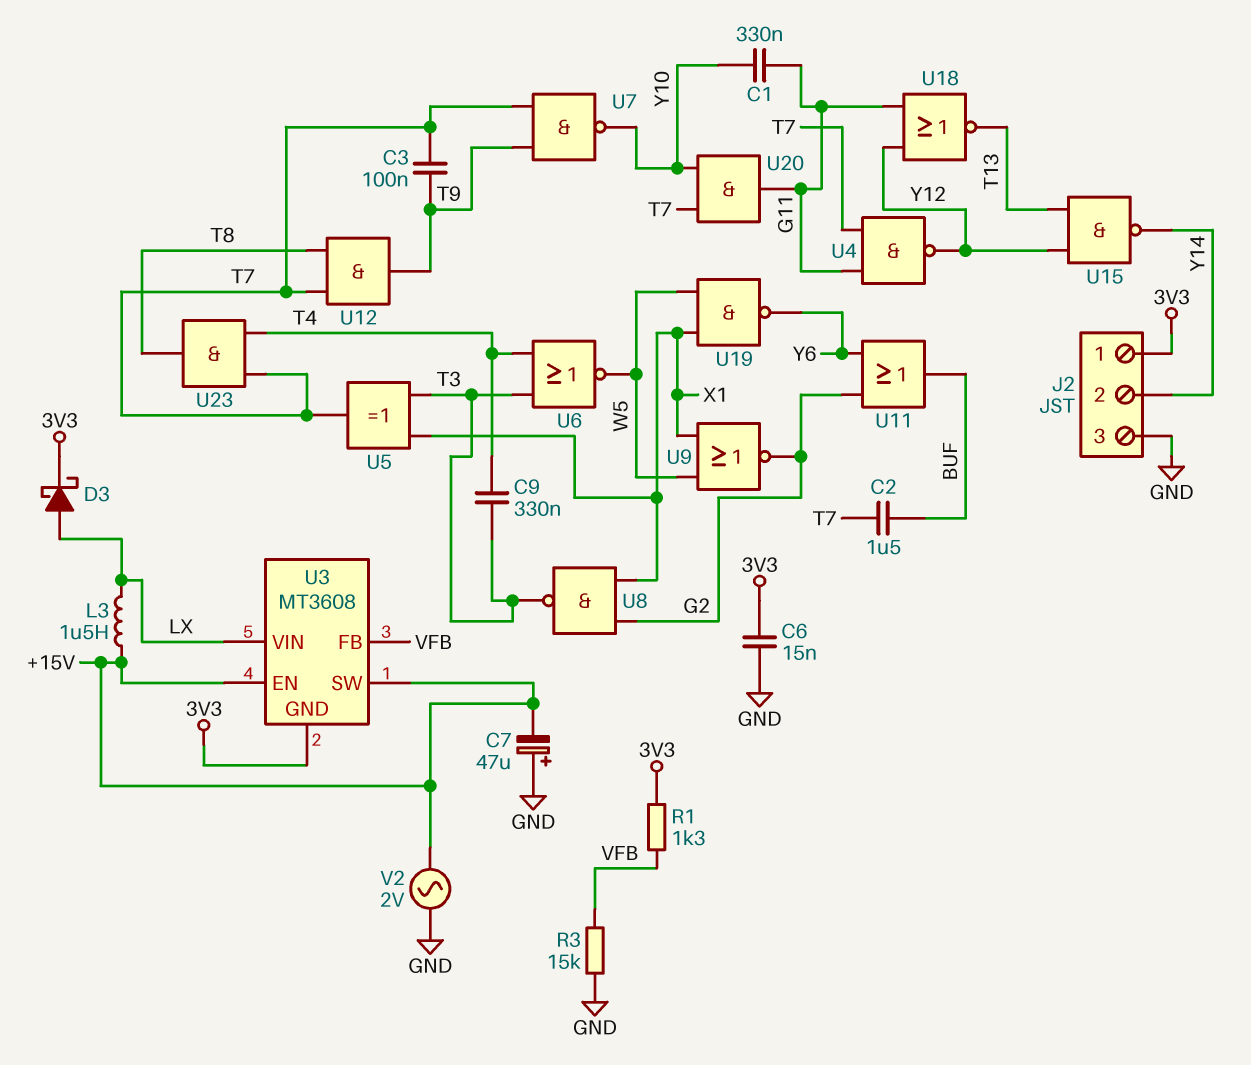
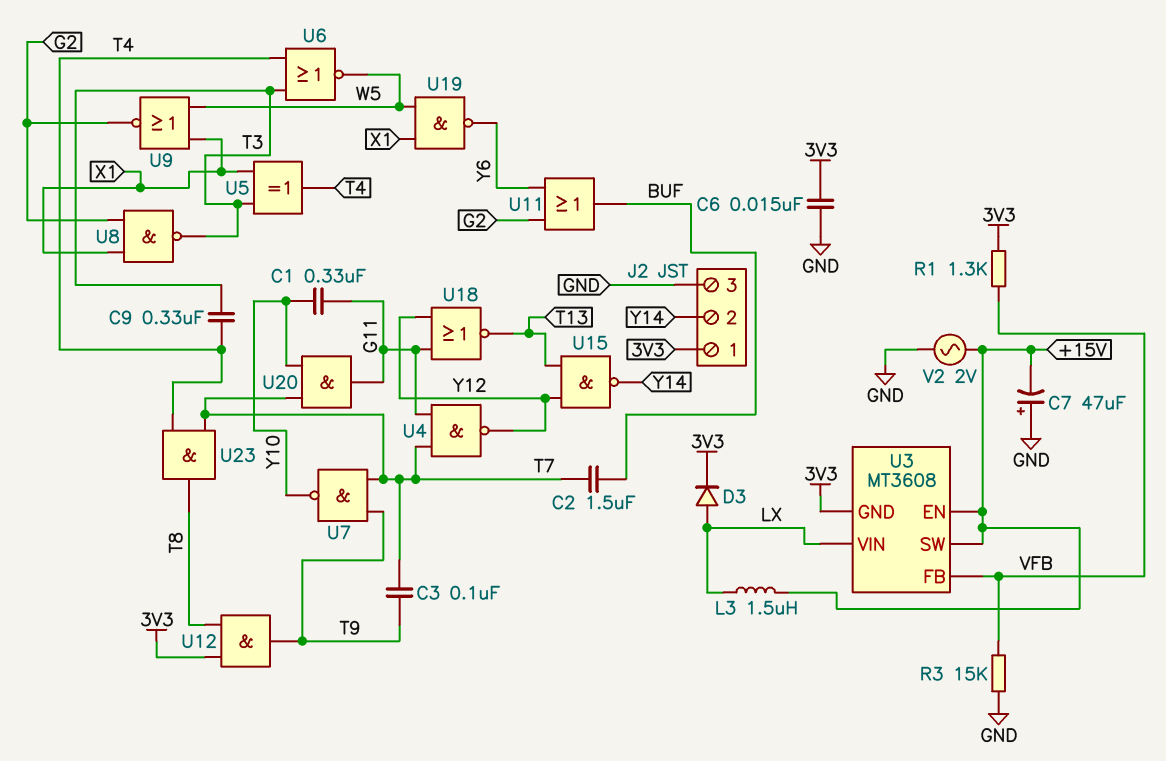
D3: schottky (A LX, K 3V3) -> diode (A LX, K 3V3)
U5: XOR (in T3, in X1, out T7) -> XOR (in T3, in X1, out T4)
U12: AND (in T7, in T8, out T9) -> AND (in 3V3, in T8, out T9)

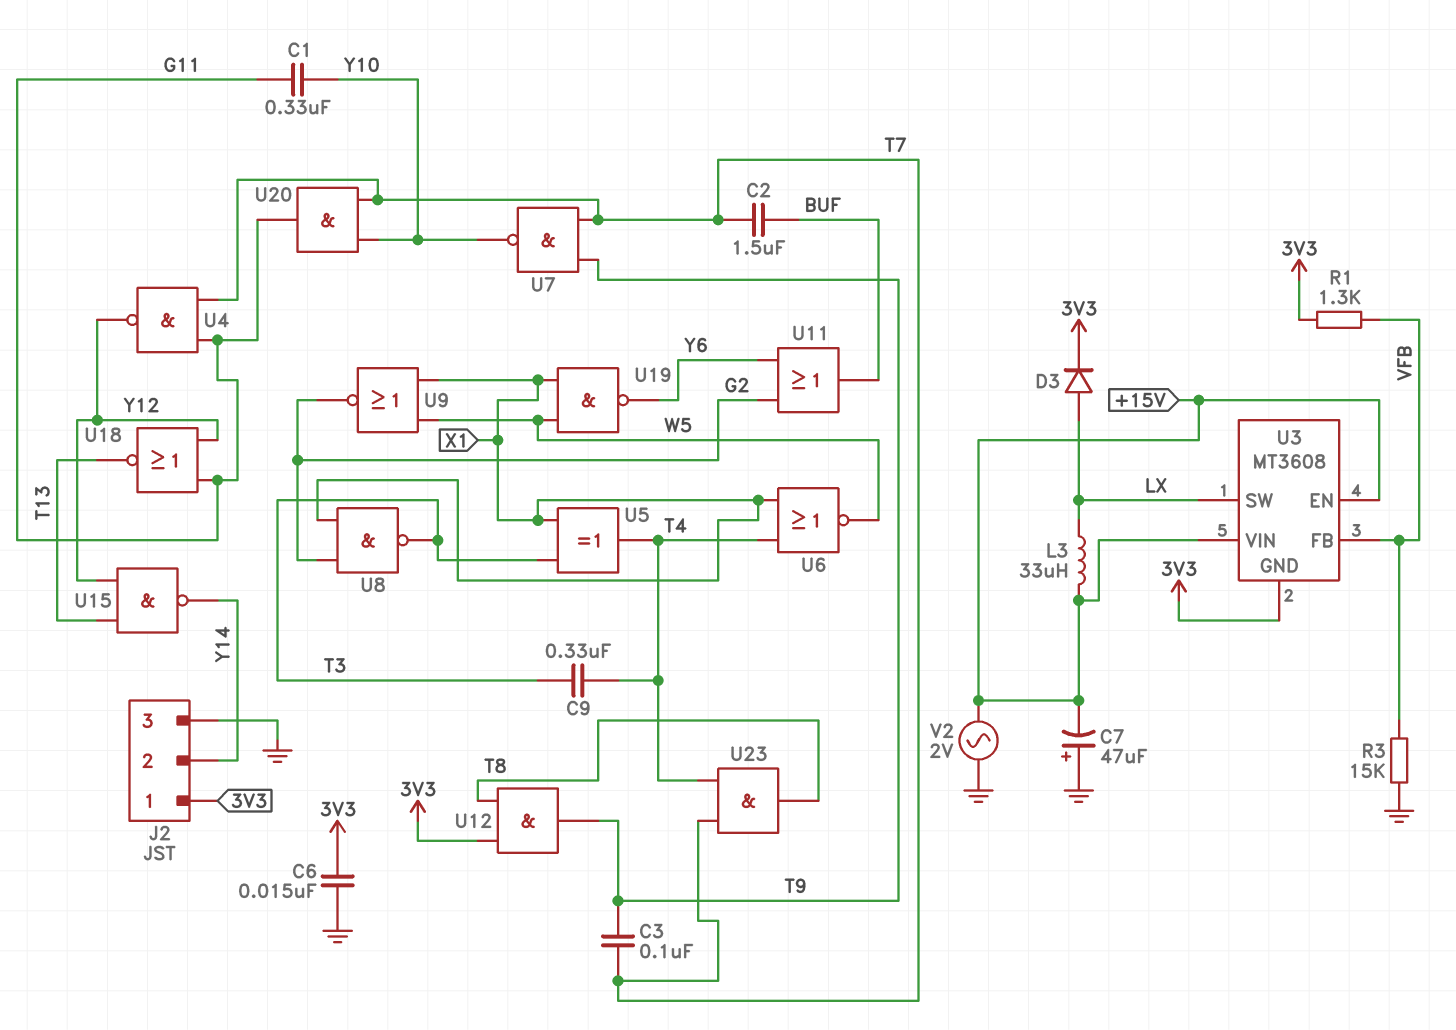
L3: 1.5uH (+15V, LX) -> 33uH (+15V, LX)
U3 pin SW: +15V -> LX
U3 pin VIN: LX -> +15V
U6: NOR (in T3, in T4, out W5) -> NOR (in T4, in X1, out W5)

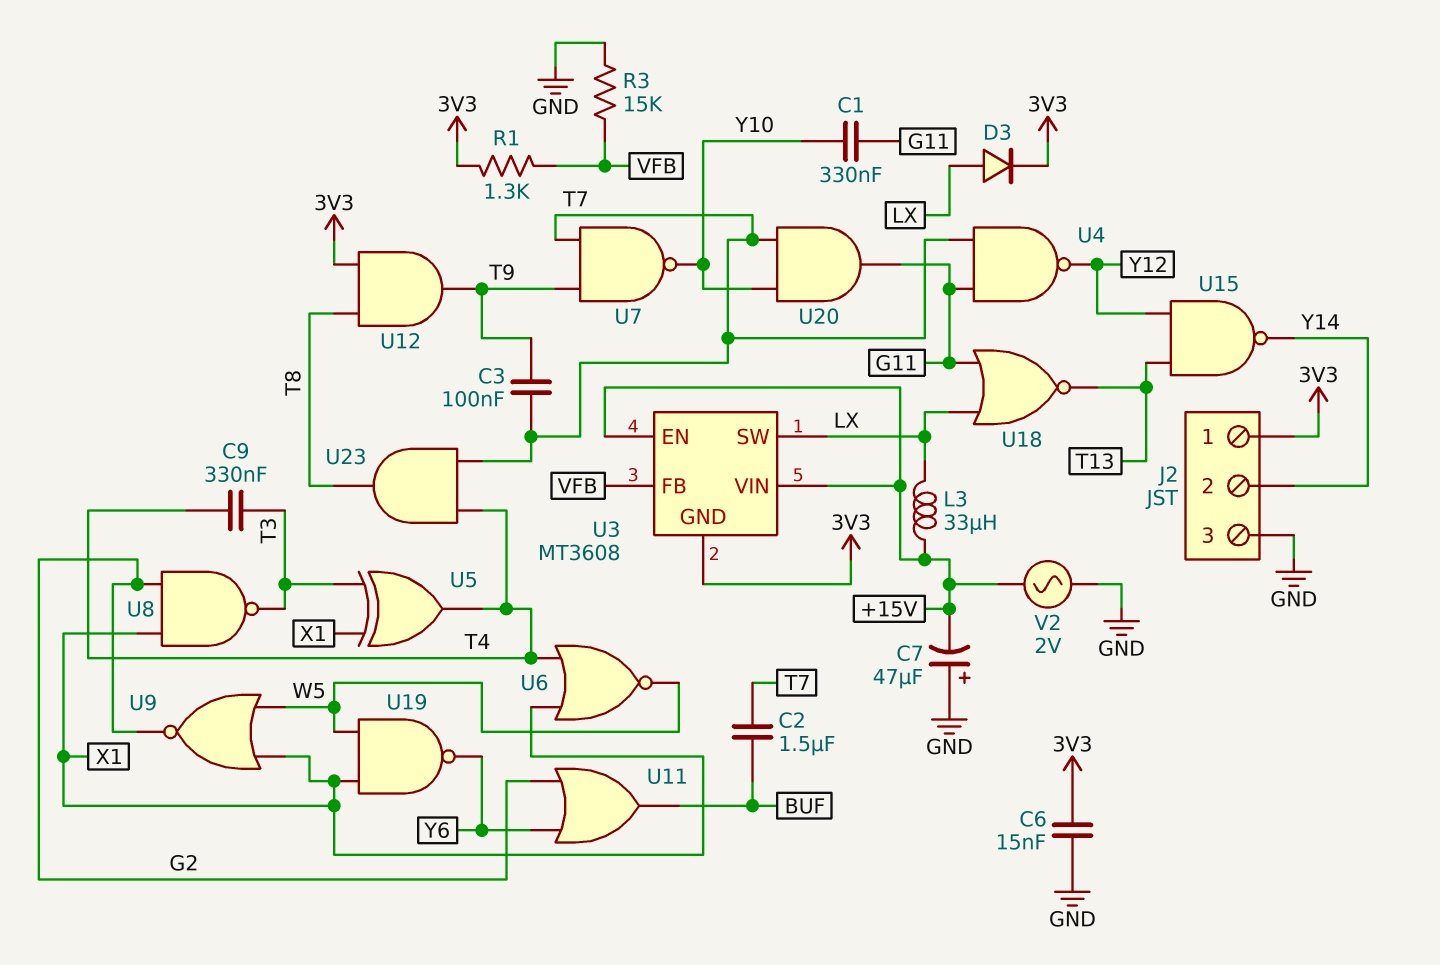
U18: NOR (in G11, in Y12, out T13) -> NOR (in G11, in LX, out T13)

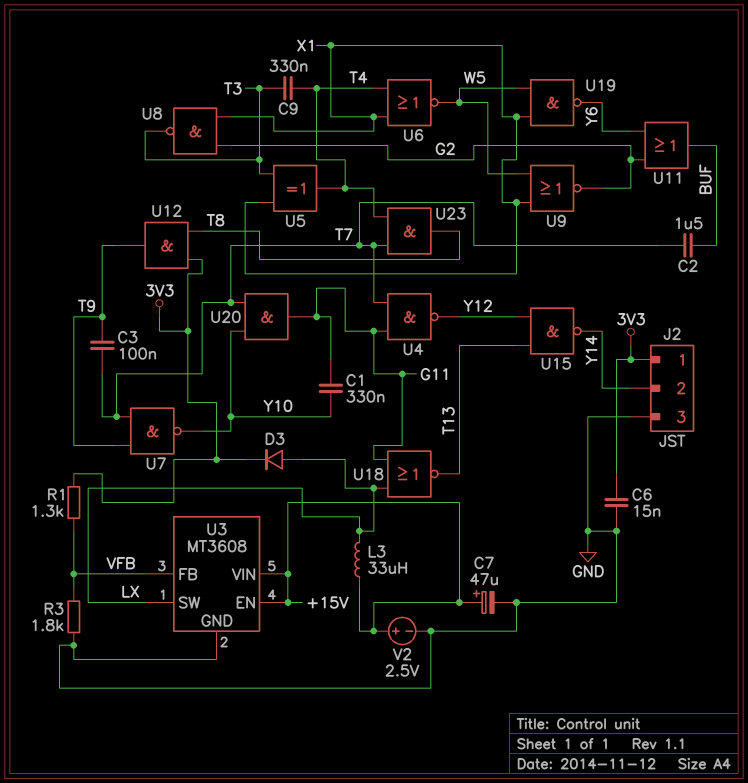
C7: 47uF (plus GND, minus +15V) -> 47uF (plus +15V, minus GND)
R3: 15k (GND, VFB) -> 1.8k (GND, VFB)
U3 pin GND: 3V3 -> GND
V2: AC 2V (+15V, GND) -> 2.5V (plus +15V, minus GND)

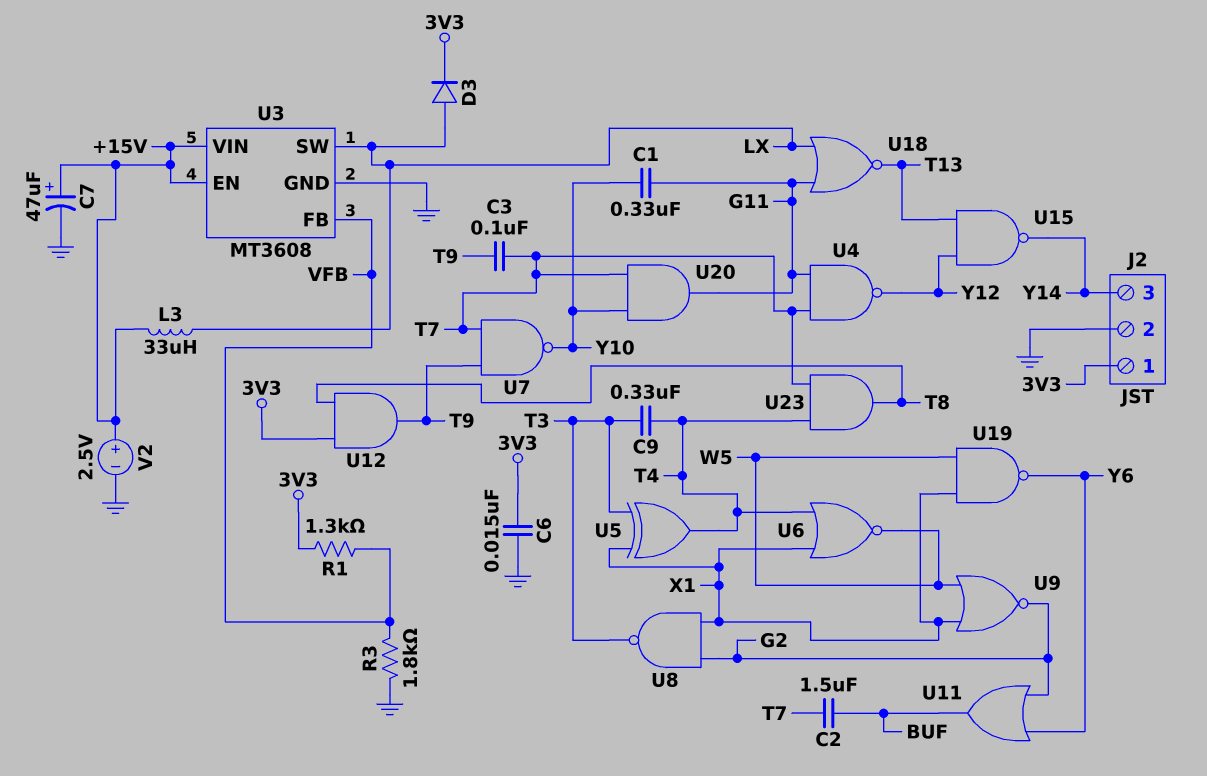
J2 pin 2: Y14 -> GND
J2 pin 3: GND -> Y14

